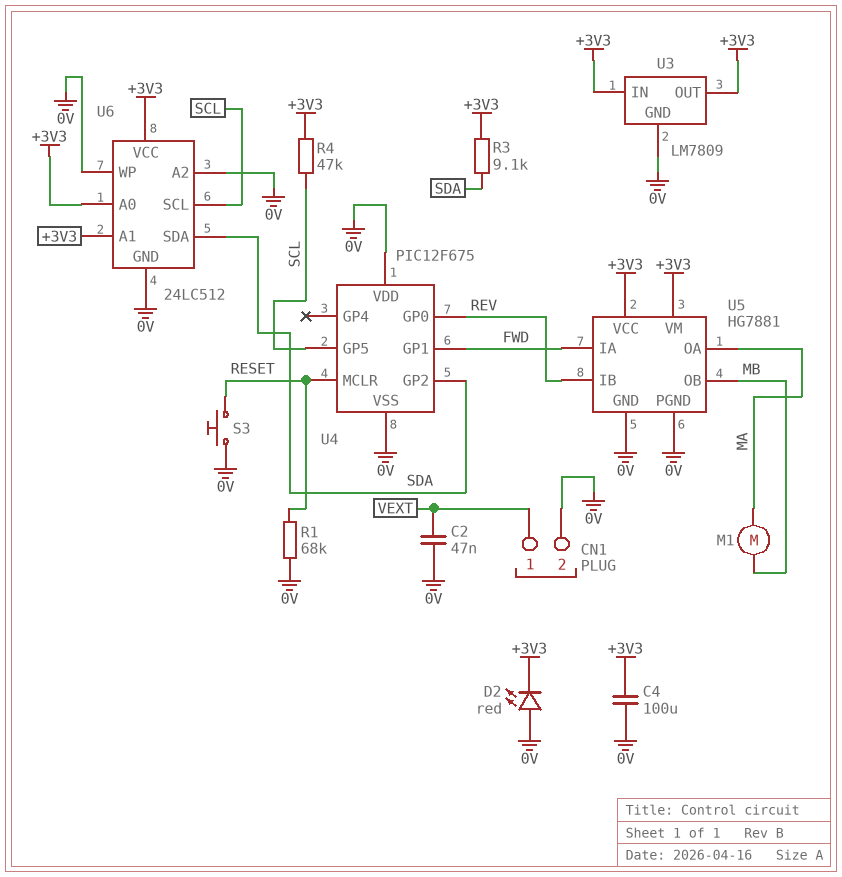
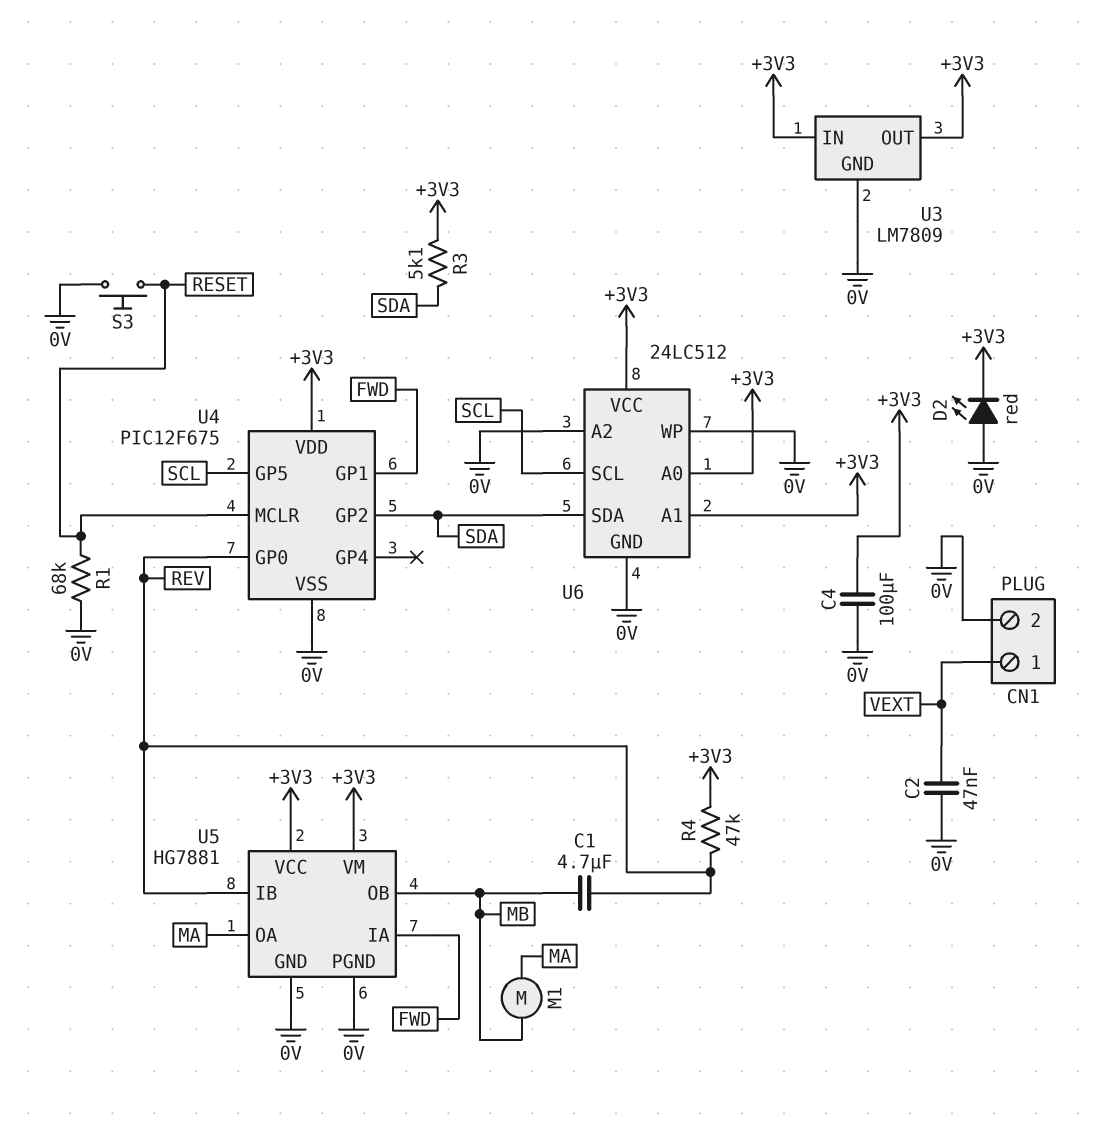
C1: none -> 4.7uF (MB, REV)
R3: 9.1k (+3V3, SDA) -> 5.1k (+3V3, SDA)
R4: 47k (+3V3, SCL) -> 47k (+3V3, REV)
U4 pin VDD: 0V -> +3V3

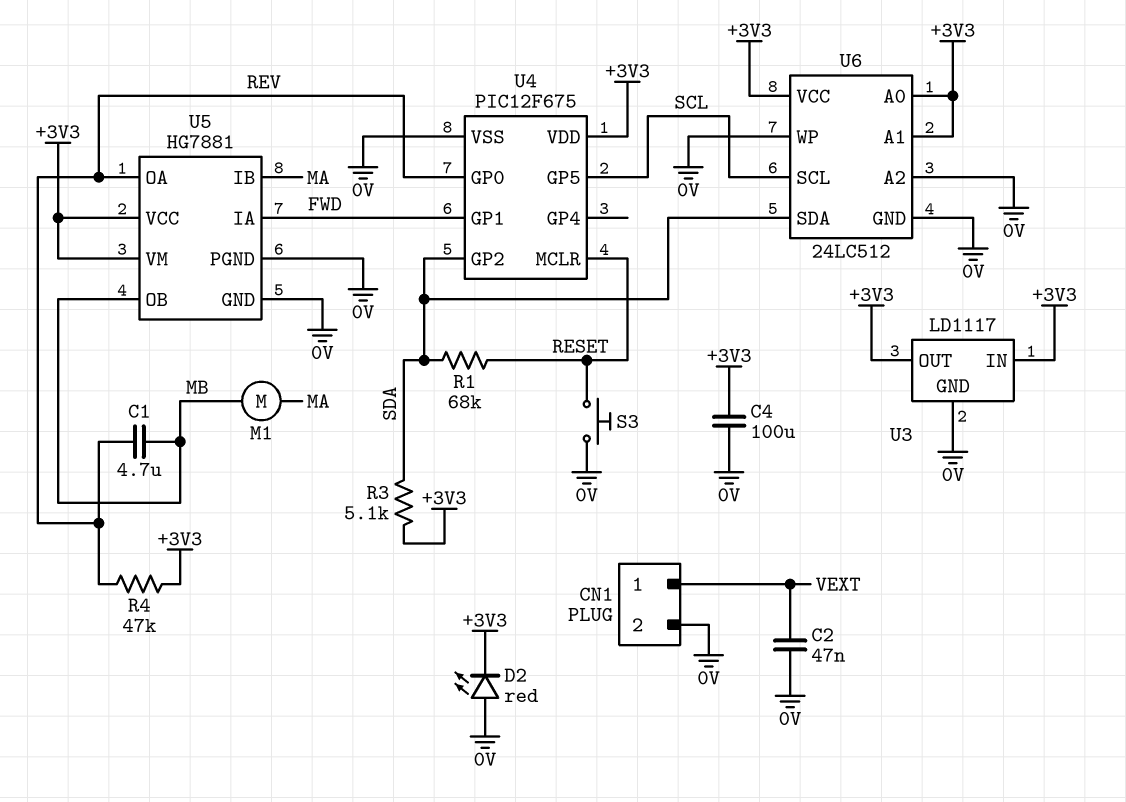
R1: 68k (0V, RESET) -> 68k (RESET, SDA)
U3: LM7809 -> LD1117
U5 pin IB: REV -> MA
U5 pin OA: MA -> REV

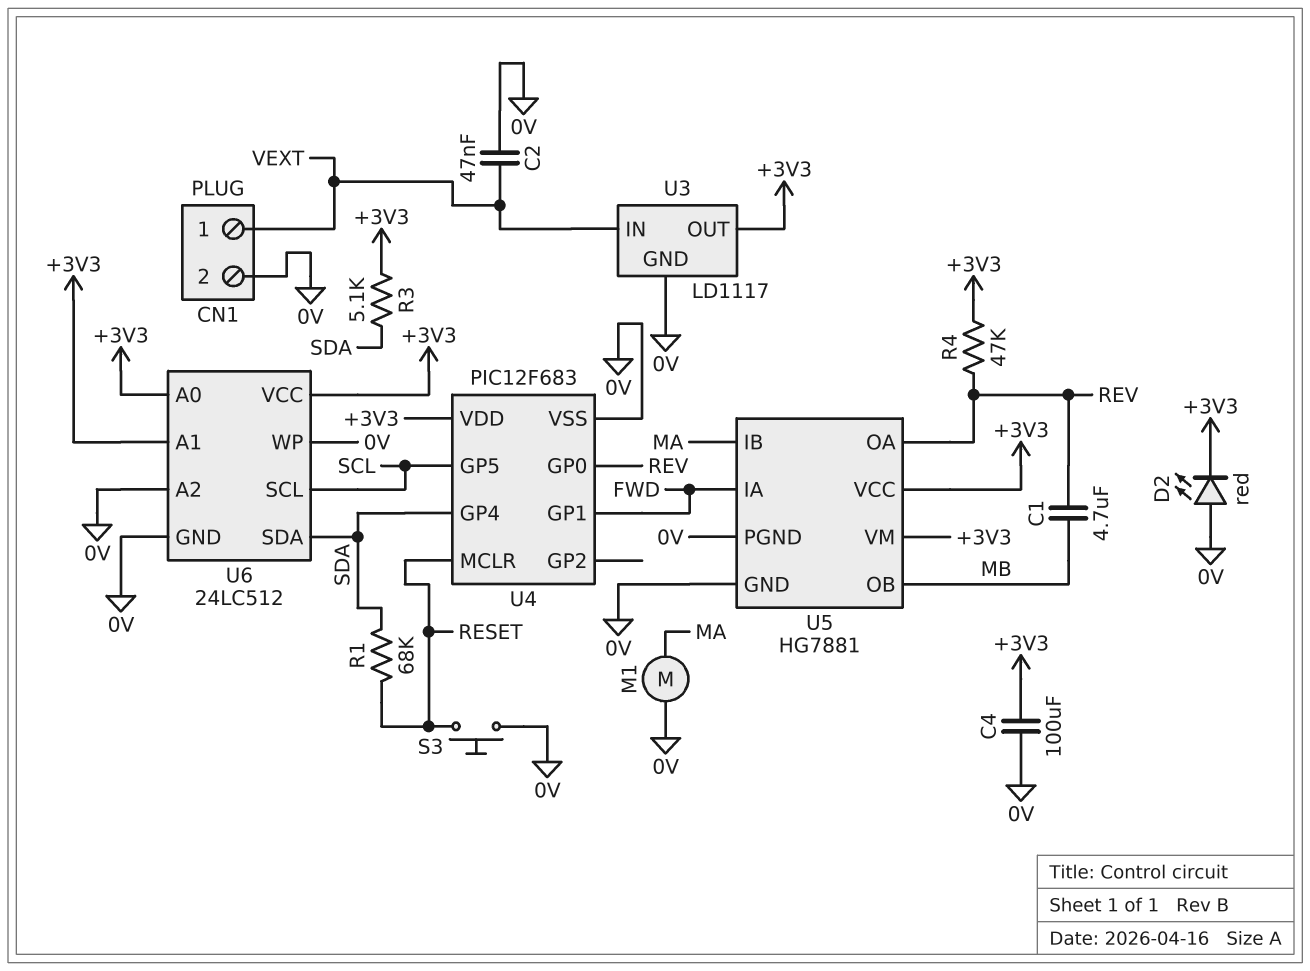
M1: motor (MA, MB) -> motor (0V, MA)
U3 pin IN: +3V3 -> VEXT
U4: PIC12F675 -> PIC12F683
U4 pin GP2: SDA -> none
U4 pin GP4: none -> SDA

